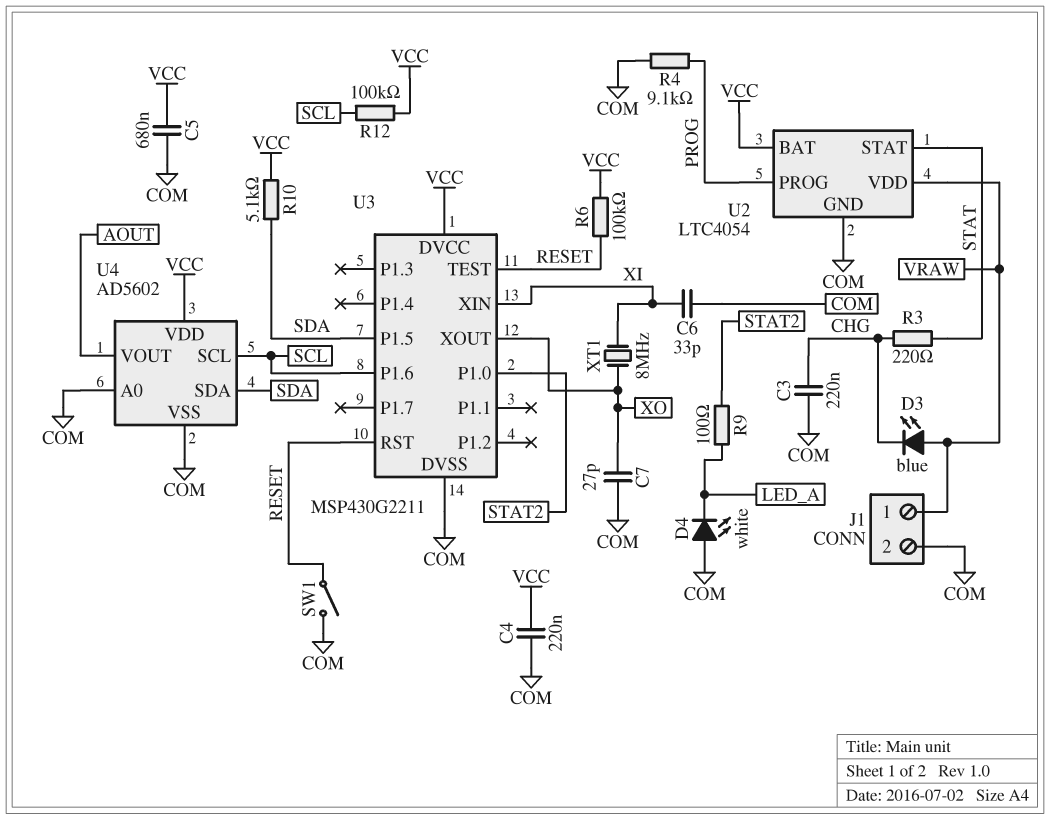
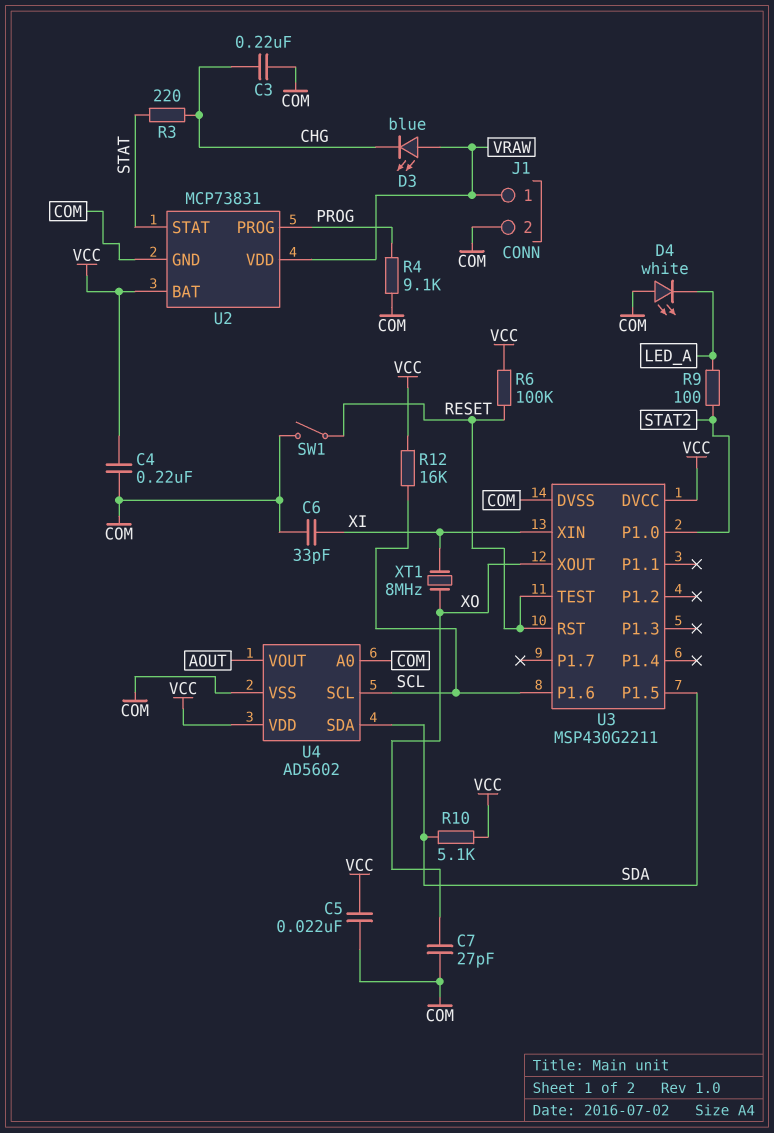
C5: 680nF (COM, VCC) -> 22nF (COM, VCC)
R12: 100k (SCL, VCC) -> 16k (SCL, VCC)
U2: LTC4054 -> MCP73831

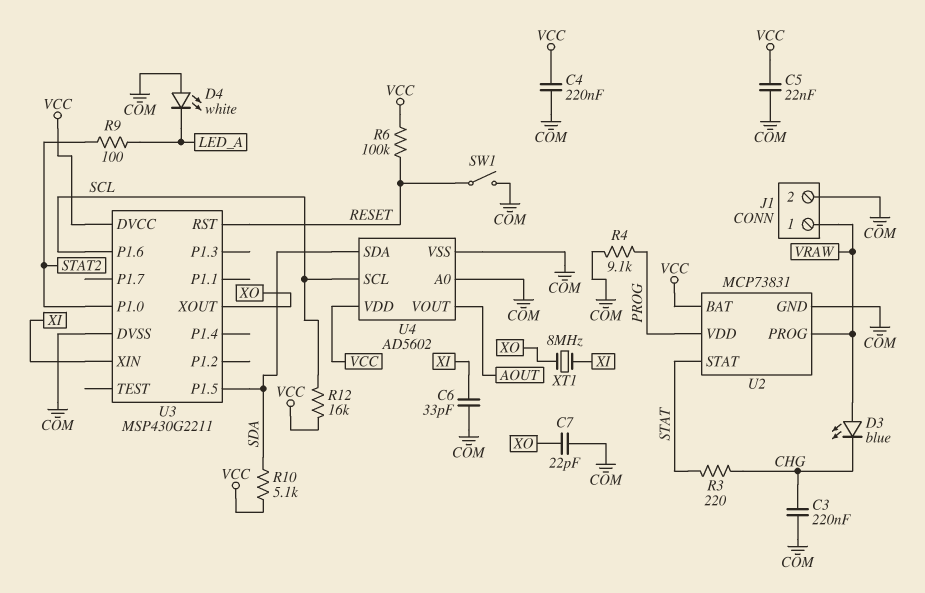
C7: 27pF (COM, XO) -> 22pF (COM, XO)
U2 pin PROG: PROG -> VRAW
U2 pin VDD: VRAW -> PROG
U3 pin TEST: RESET -> none

